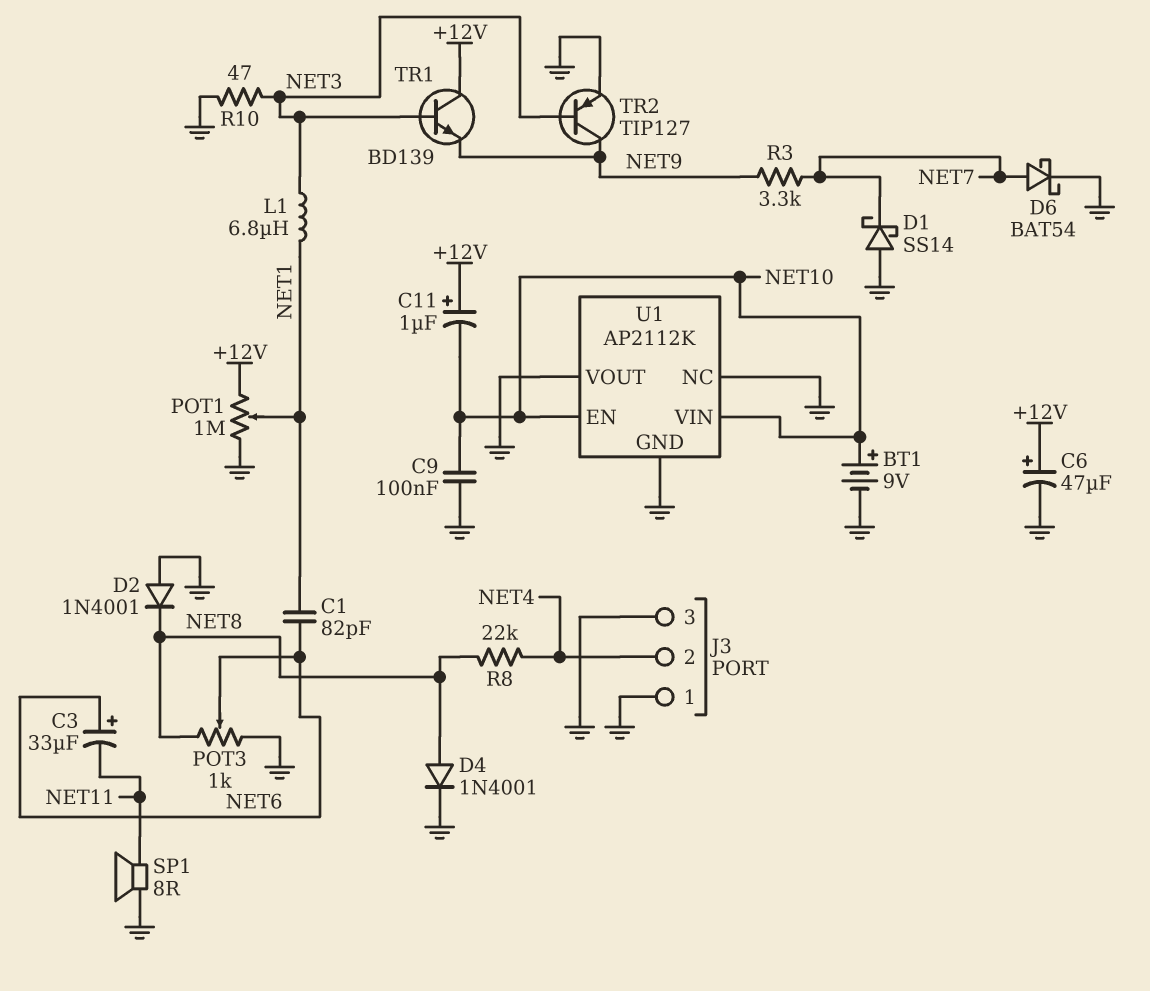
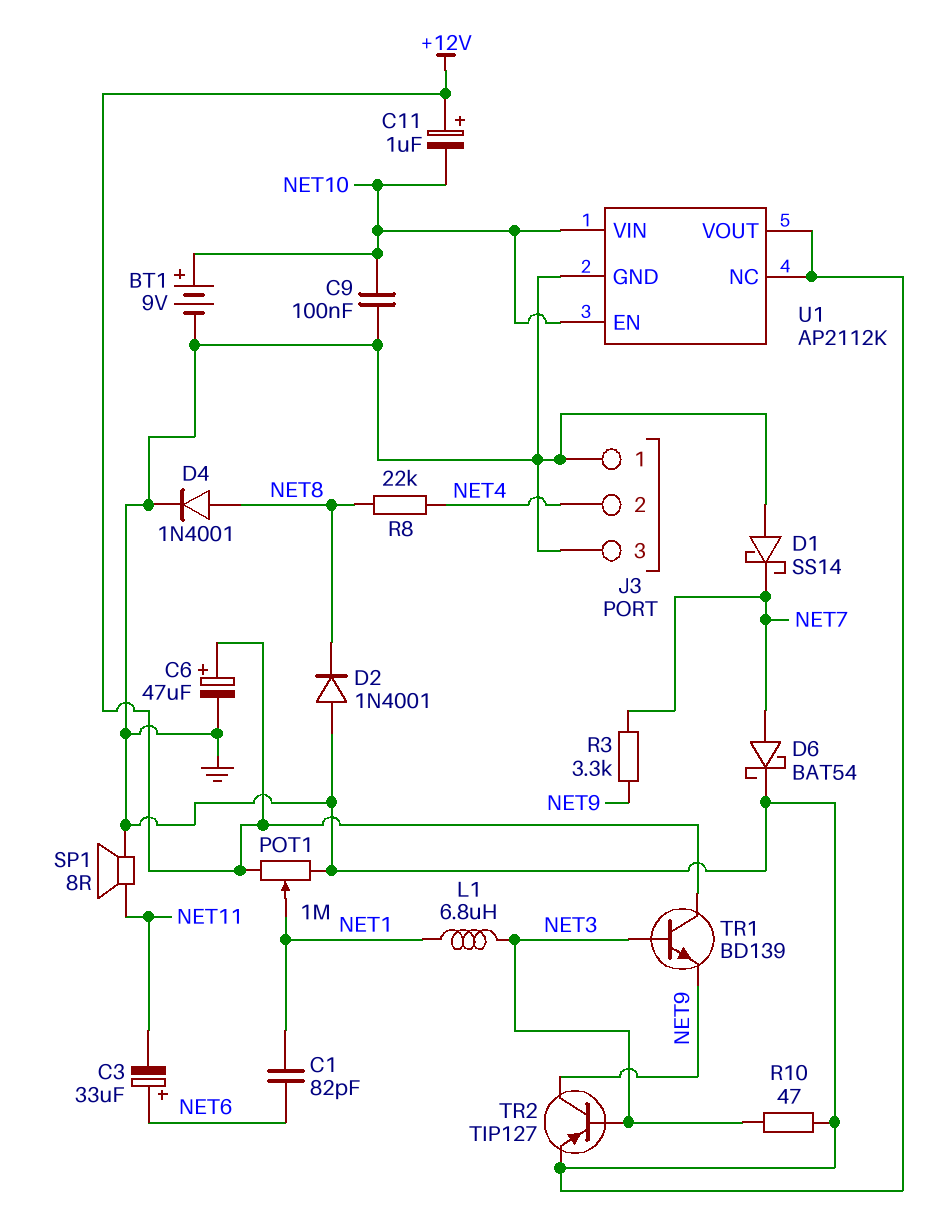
POT3: 1k (GND, NET8, wiper NET6) -> none

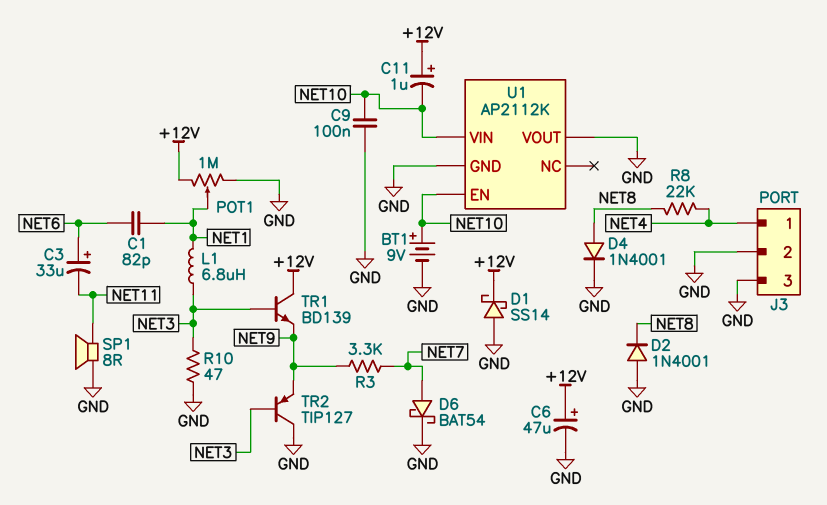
D1: schottky SS14 (A GND, K NET7) -> schottky SS14 (A GND, K +12V)
J3 pin 1: GND -> NET4
J3 pin 2: NET4 -> GND
TR2: PNP TIP127 (B NET3, C NET9, E GND) -> PNP TIP127 (B NET3, C GND, E NET9)
U1 pin NC: GND -> none

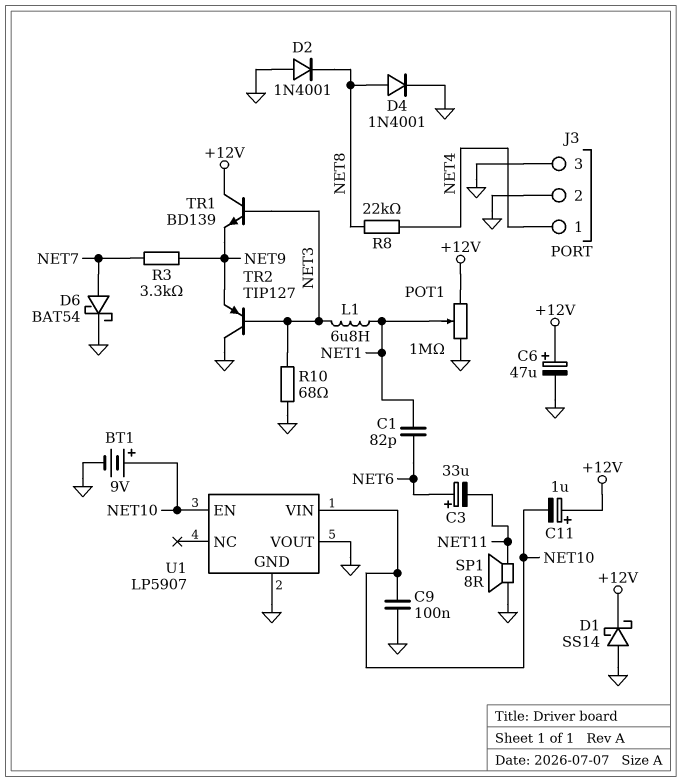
R10: 47 (GND, NET3) -> 68 (GND, NET3)
U1: AP2112K -> LP5907

